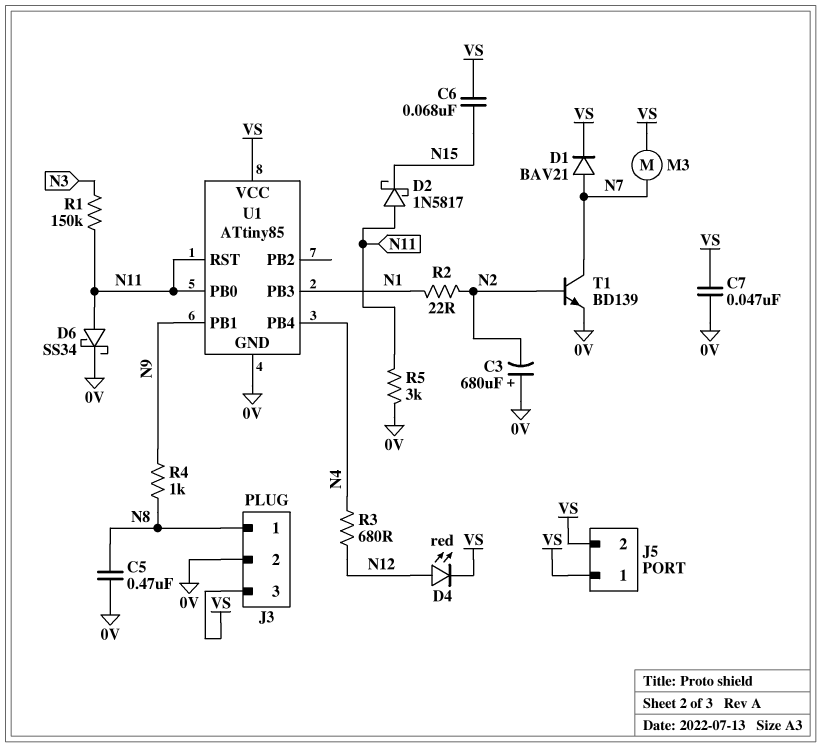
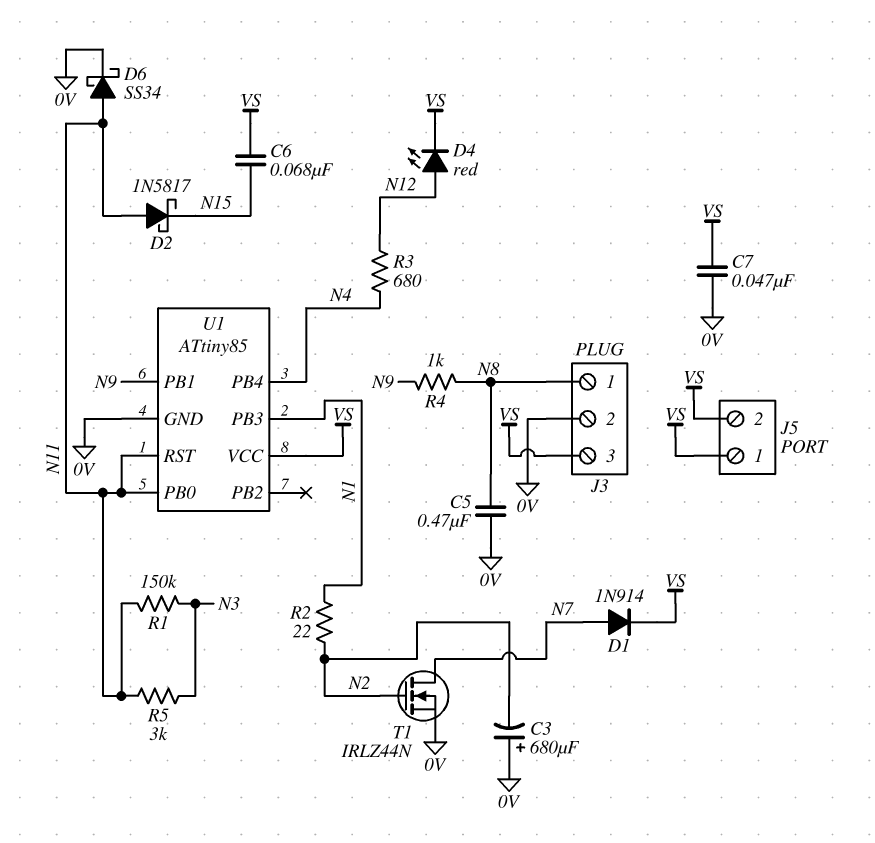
D1: diode BAV21 (A N7, K VS) -> diode 1N914 (A N7, K VS)
M3: motor (N7, VS) -> none
R5: 3k (0V, N11) -> 3k (N3, N11)
T1: NPN BD139 (B N2, C N7, E 0V) -> NMOS IRLZ44N (G N2, D N7, S 0V)

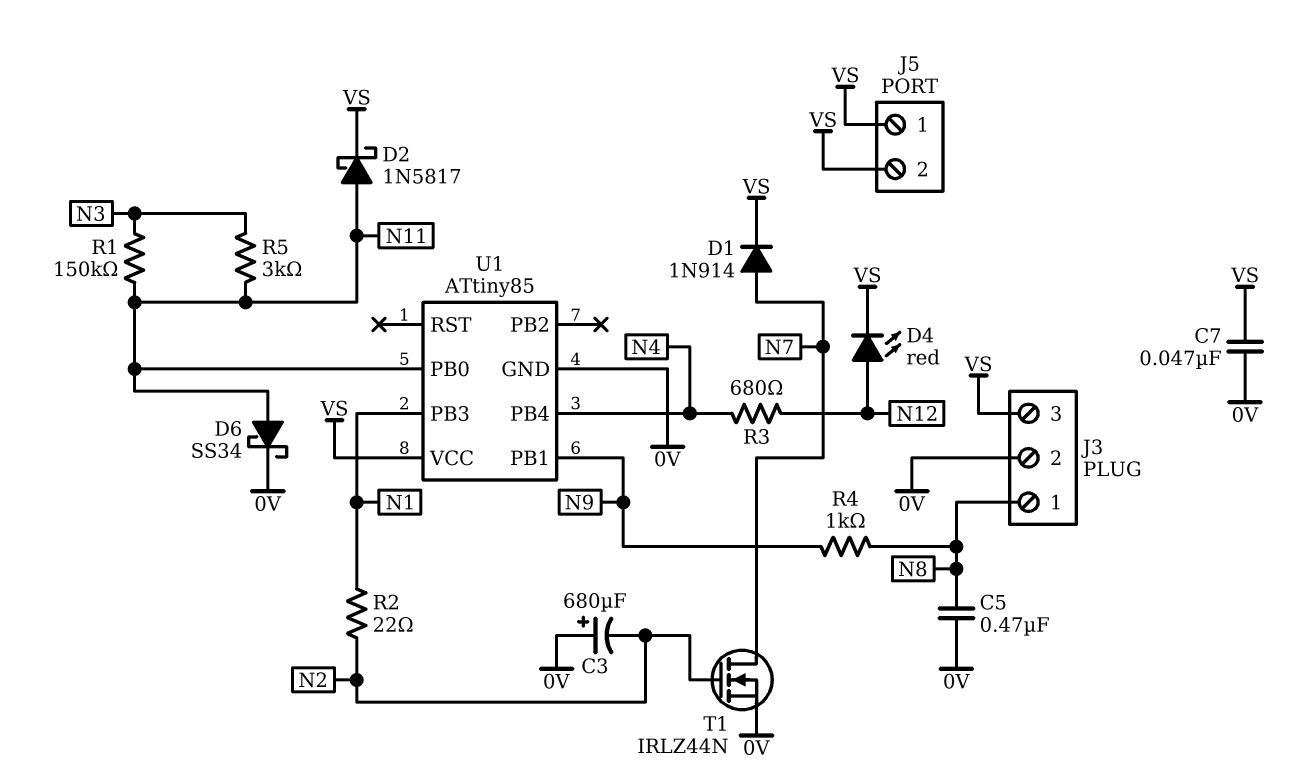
C6: 68nF (N15, VS) -> none
D2: schottky 1N5817 (A N11, K N15) -> schottky 1N5817 (A N11, K VS)
U1 pin RST: N11 -> none

